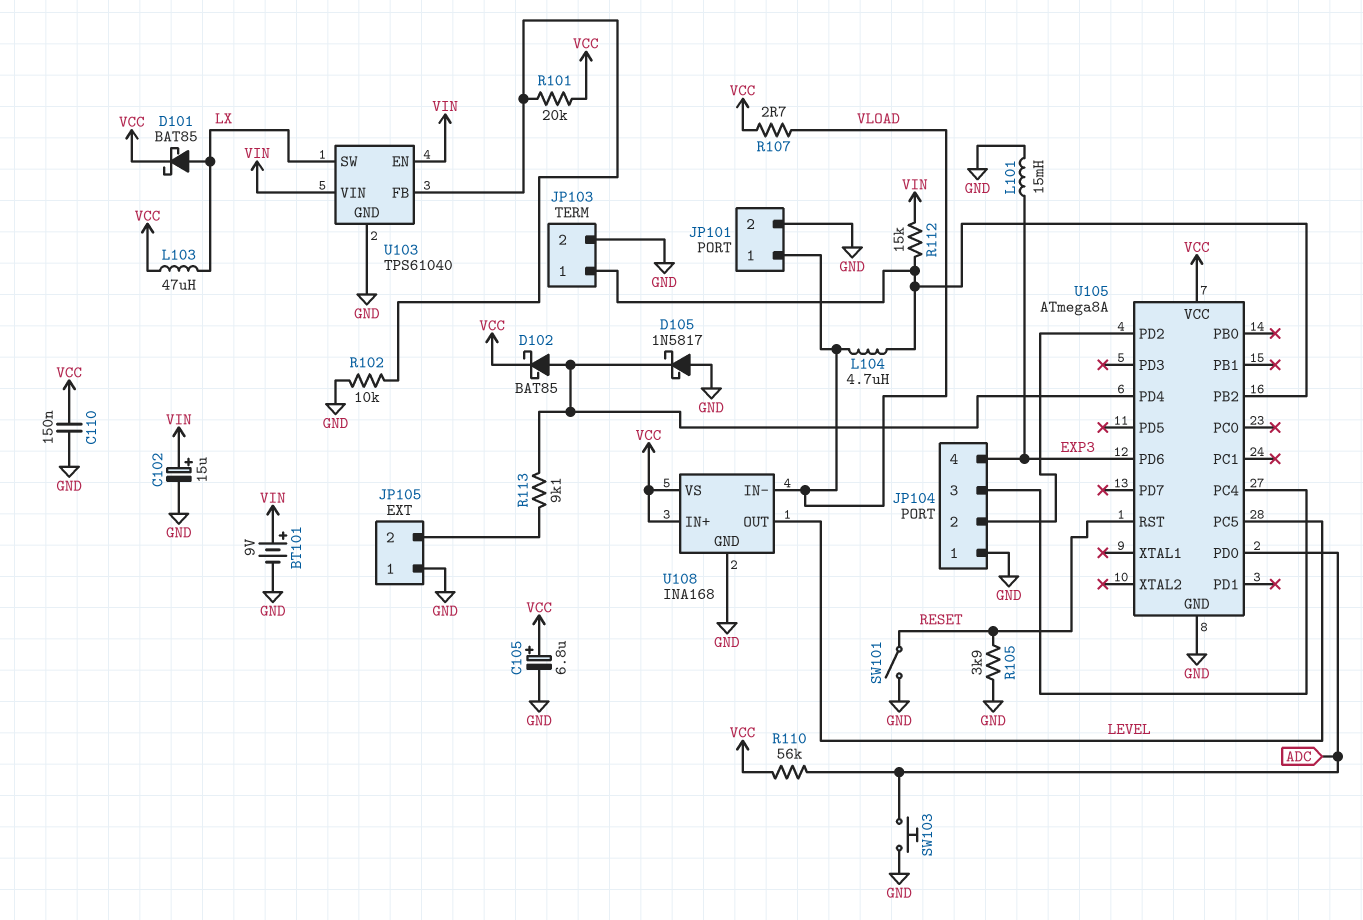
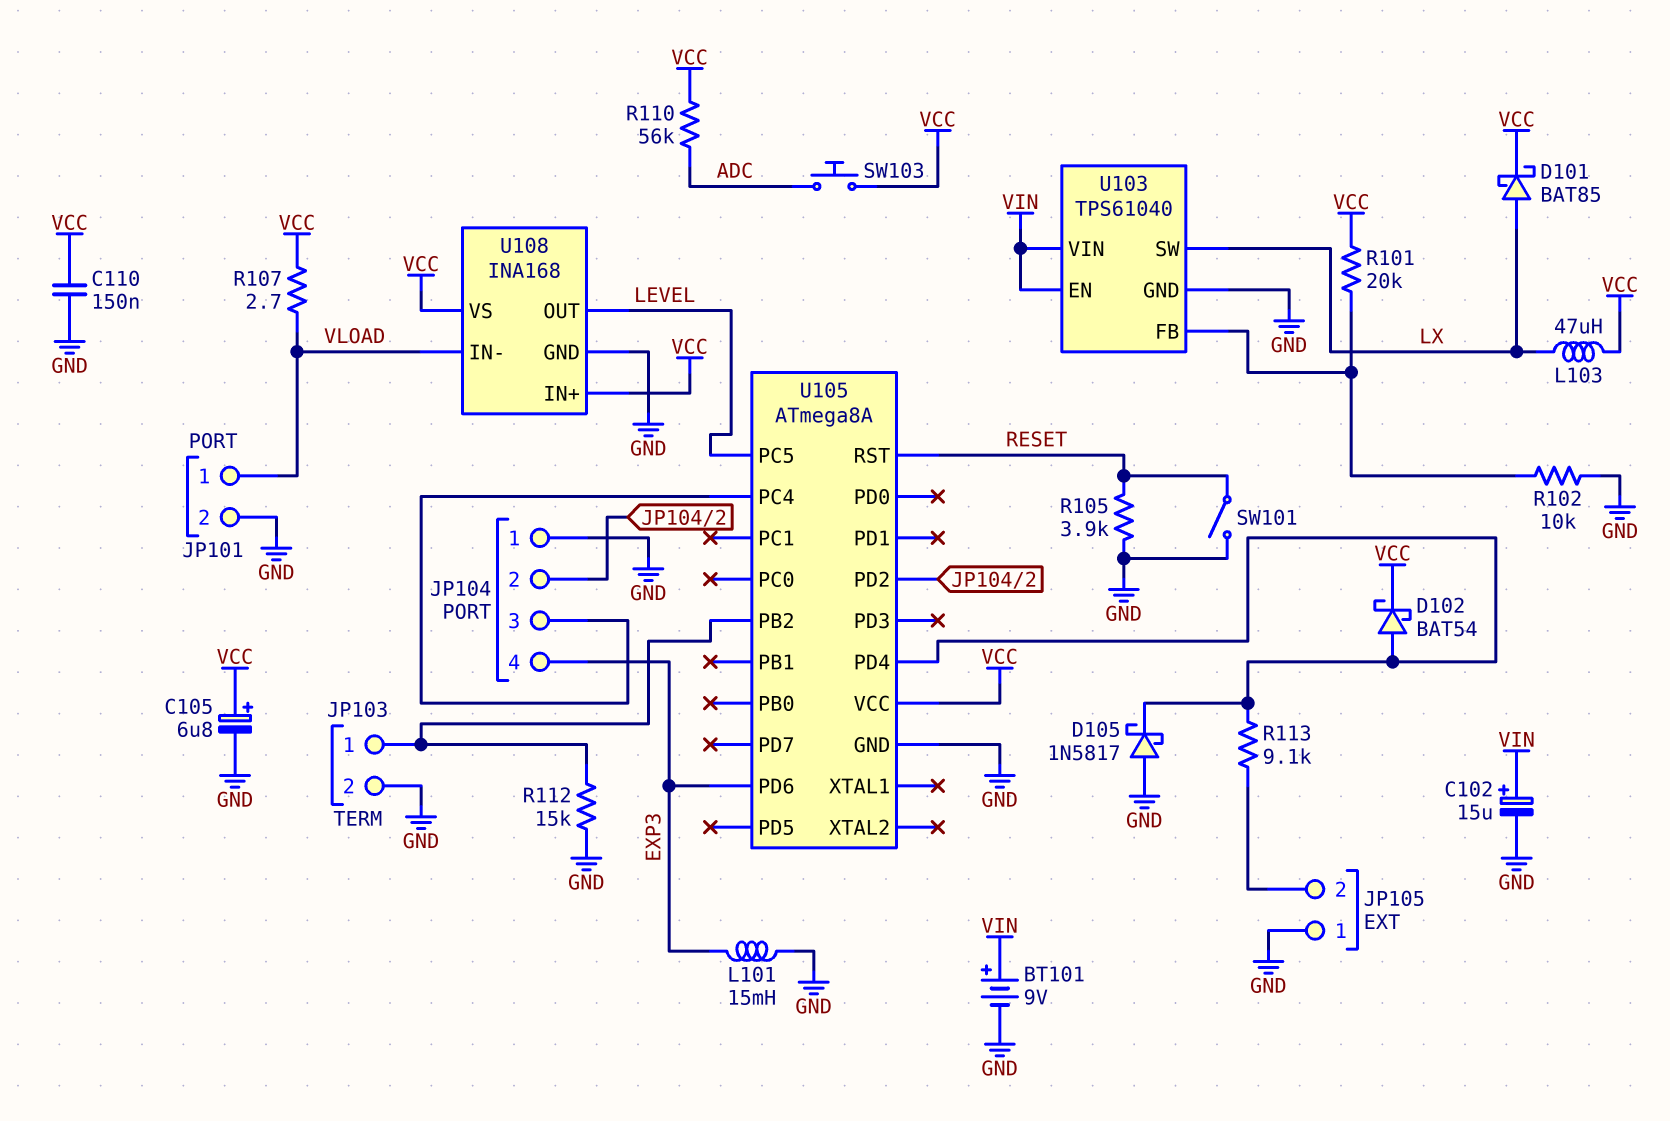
D102: schottky BAT85 (A U105/PD4, K VCC) -> schottky BAT54 (A U105/PD4, K VCC)
L104: 4.7uH (JP103/1, VLOAD) -> none
R112: 15k (JP103/1, VIN) -> 15k (GND, JP103/1)
SW103: button (ADC, GND) -> button (ADC, VCC)
U105 pin PD0: ADC -> none

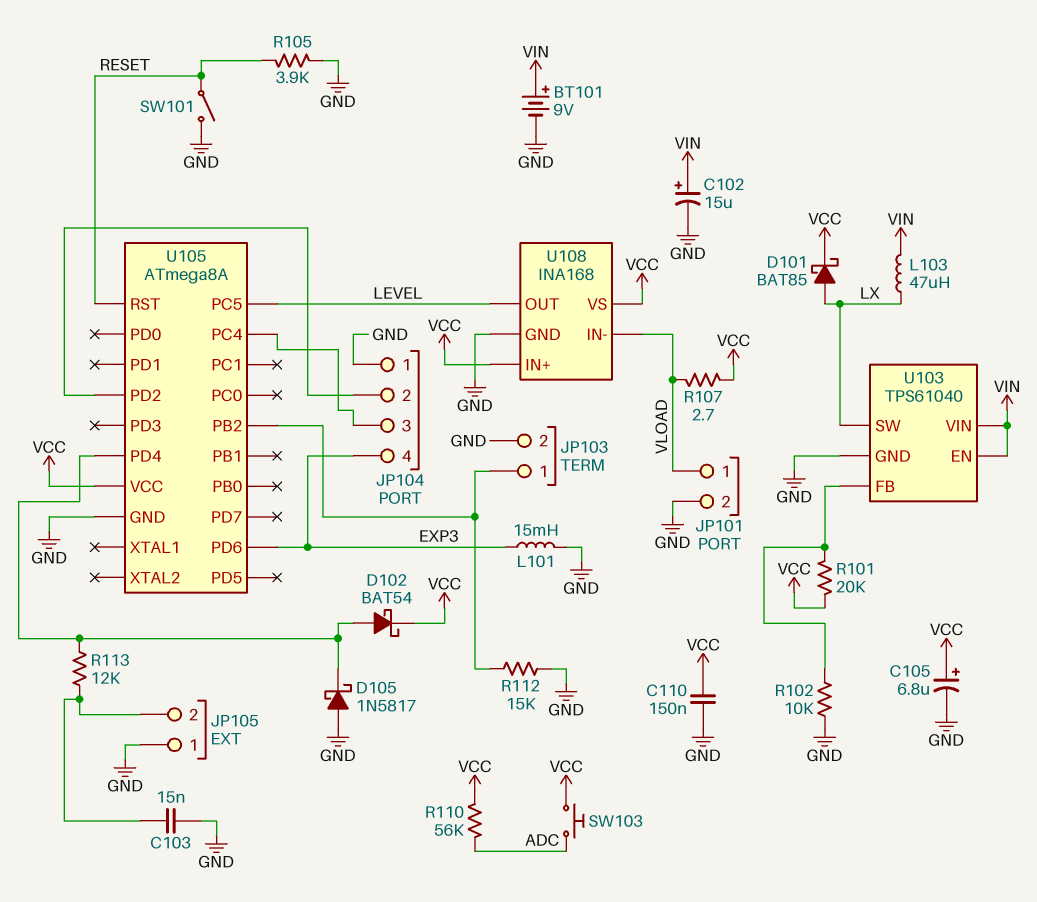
C103: none -> 15nF (GND, JP105/2)
L103: 47uH (LX, VCC) -> 47uH (LX, VIN)
R113: 9.1k (JP105/2, U105/PD4) -> 12k (JP105/2, U105/PD4)

